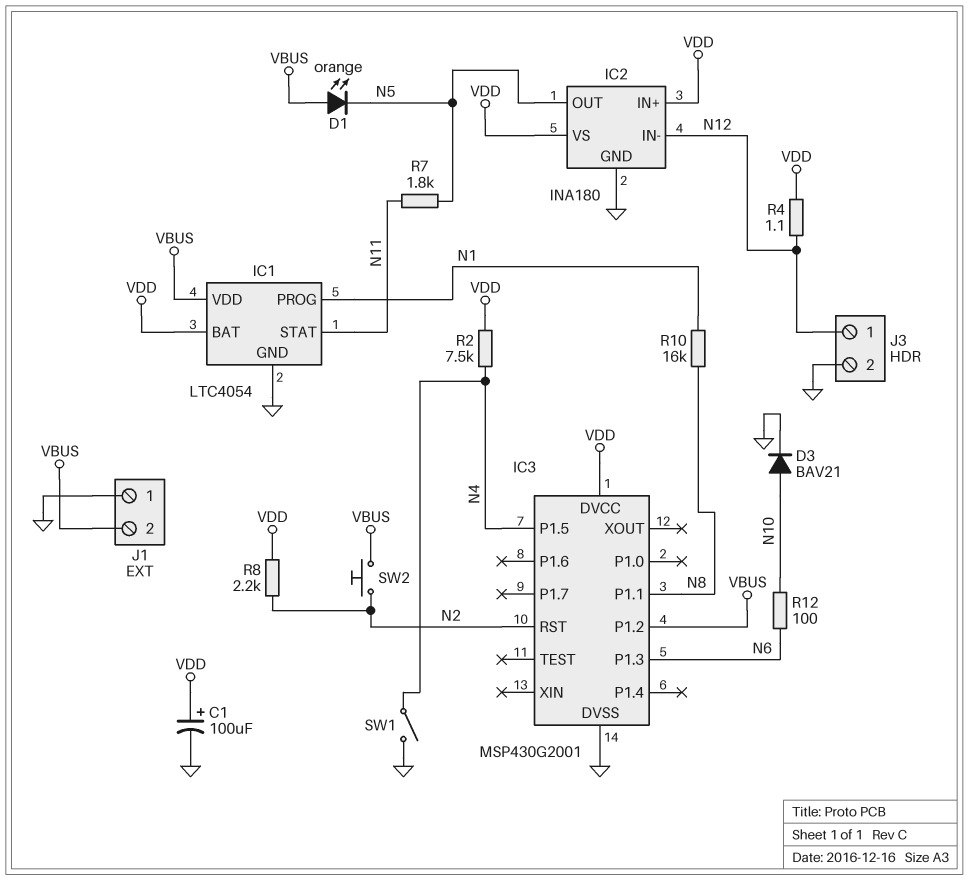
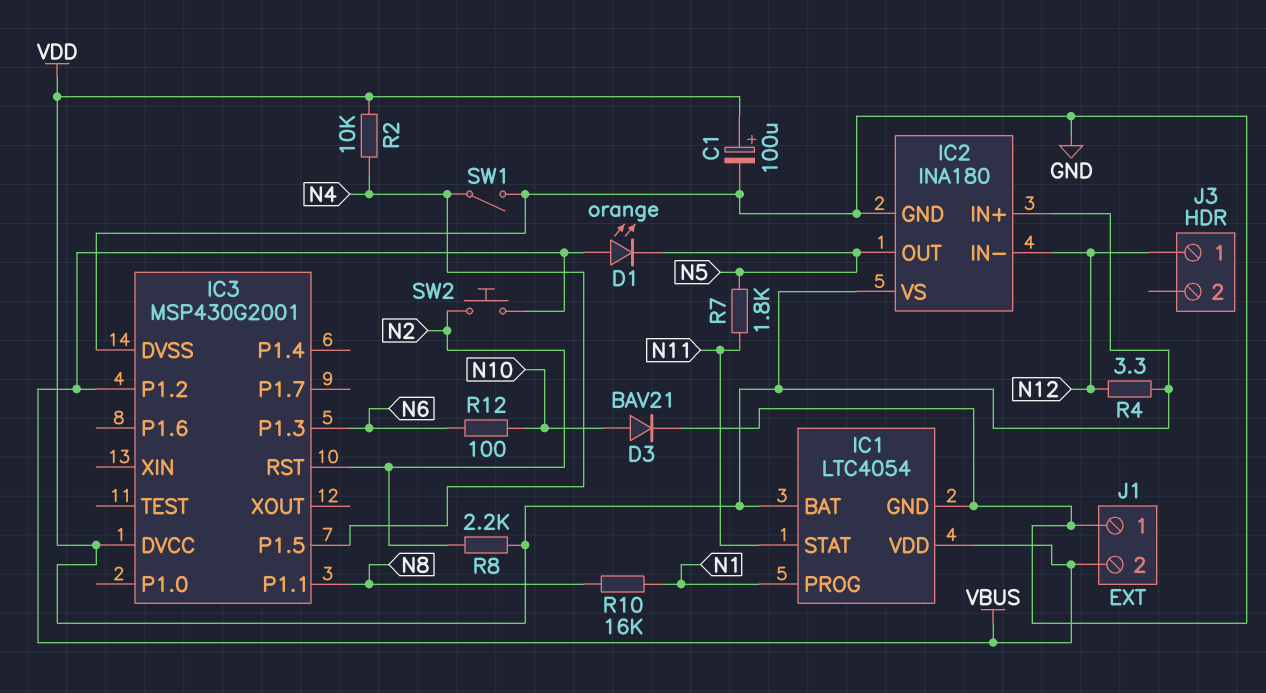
J3 pin 2: GND -> none
R2: 7.5k (N4, VDD) -> 10k (N4, VDD)
R4: 1.1 (N12, VDD) -> 3.3 (N12, VDD)

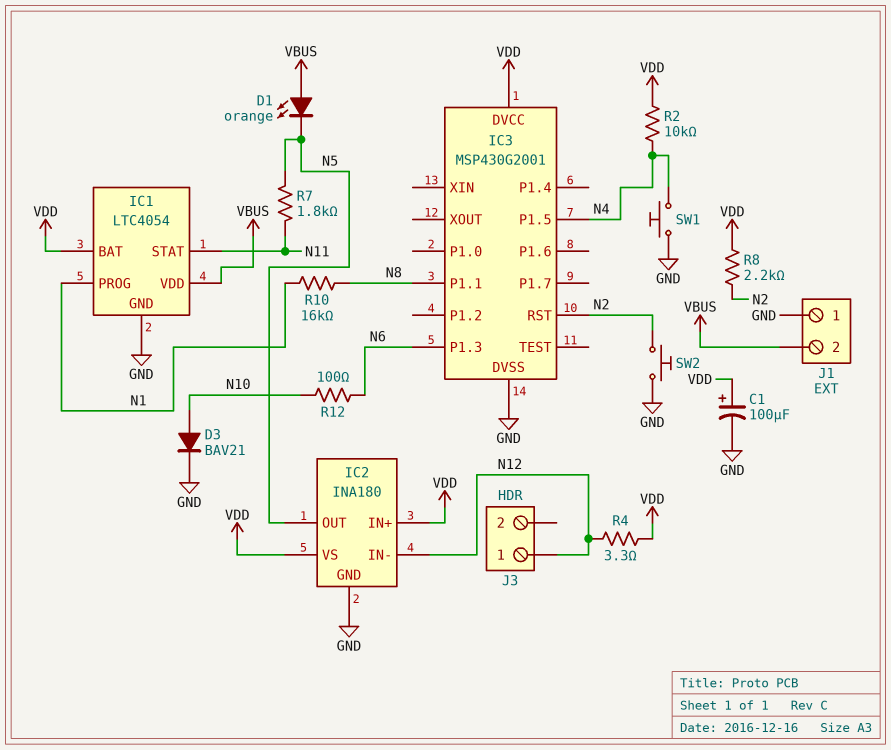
IC3 pin P1.2: VBUS -> none
SW1: switch (GND, N4) -> button (GND, N4)
SW2: button (N2, VBUS) -> button (GND, N2)

